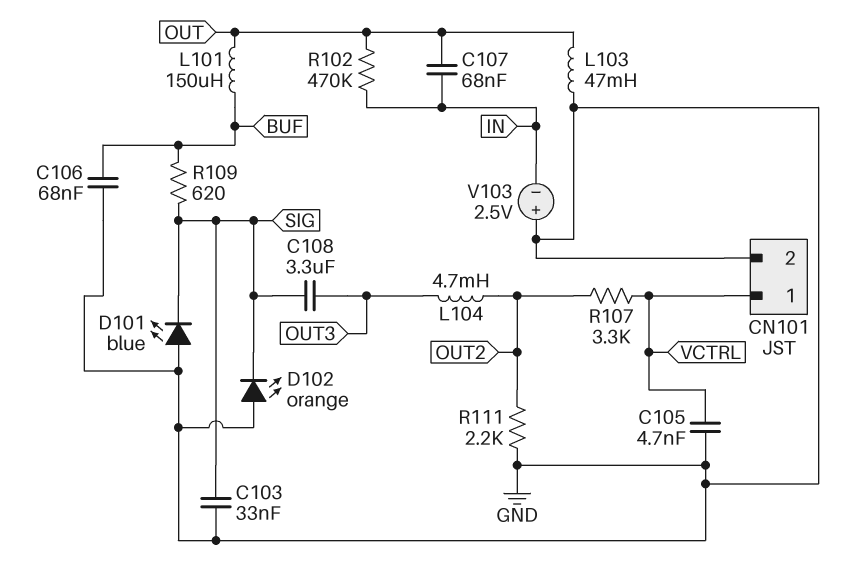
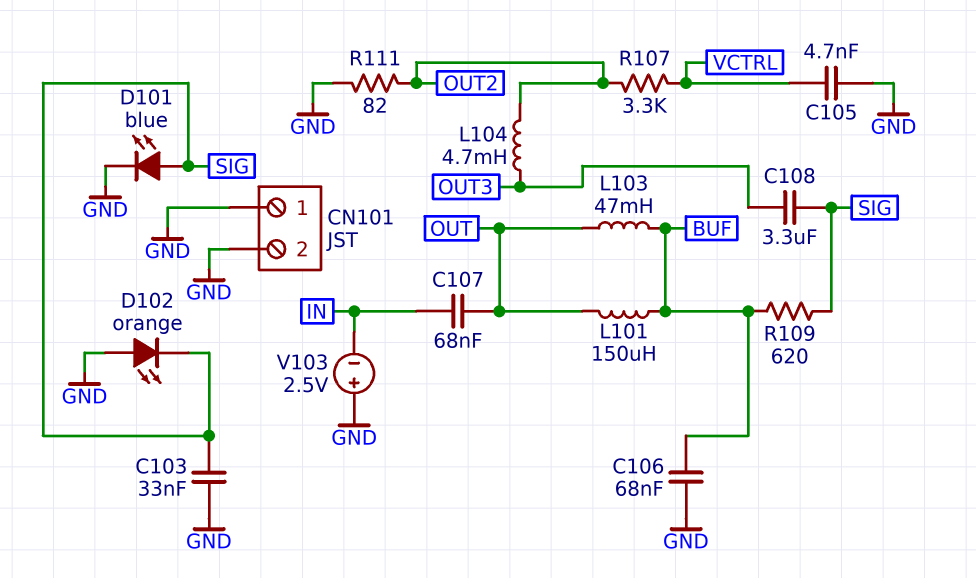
CN101 pin 1: VCTRL -> GND
D101: LED blue (A GND, K SIG) -> LED blue (A SIG, K GND)
L103: 47mH (GND, OUT) -> 47mH (BUF, OUT)
R102: 470k (IN, OUT) -> none
R111: 2.2k (GND, OUT2) -> 82 (GND, OUT2)

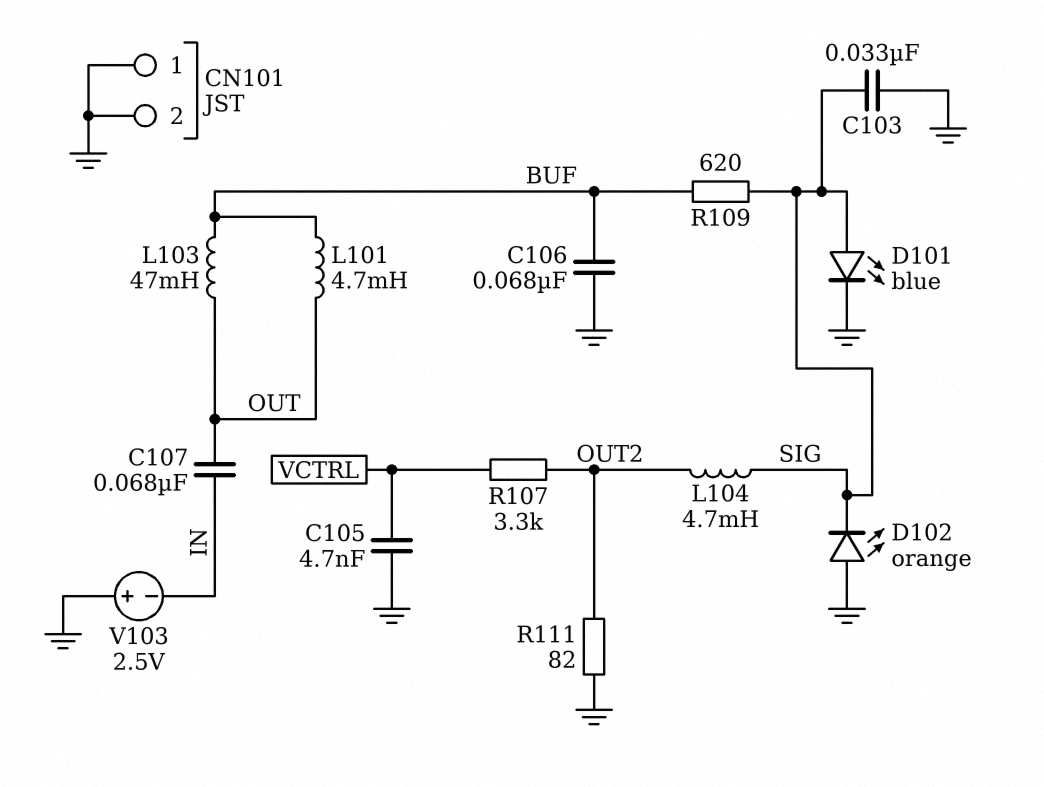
C108: 3.3uF (OUT3, SIG) -> none
L101: 150uH (BUF, OUT) -> 4.7mH (BUF, OUT)
L104: 4.7mH (OUT2, OUT3) -> 4.7mH (OUT2, SIG)

